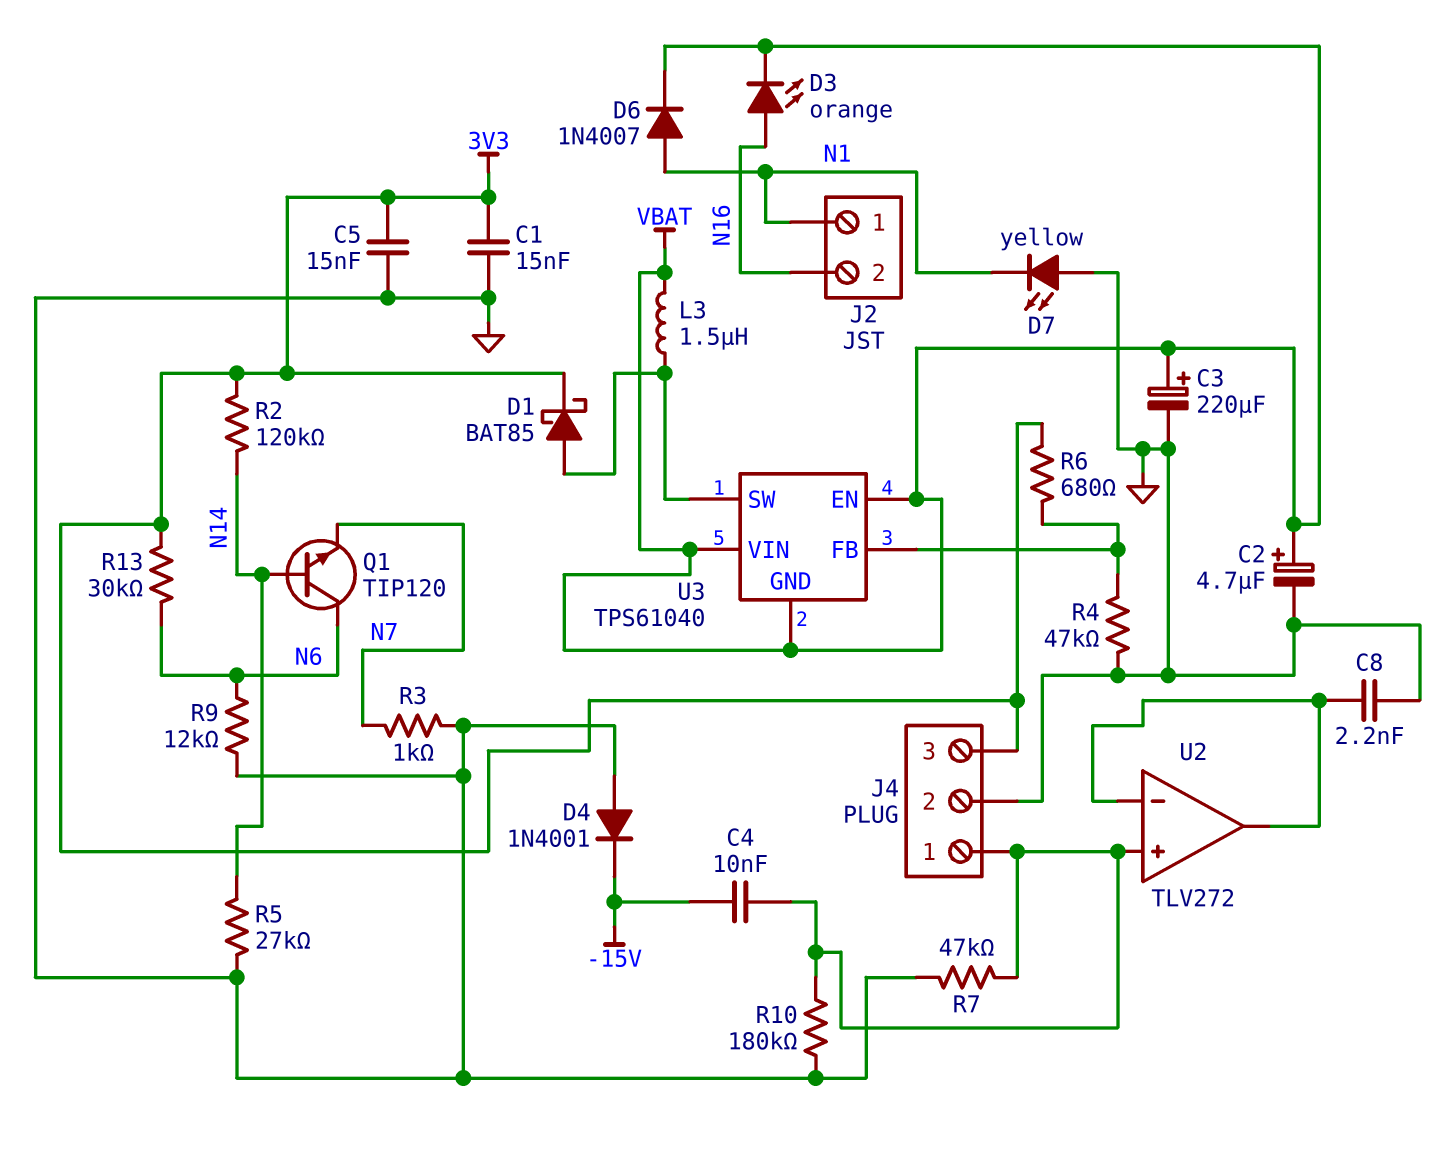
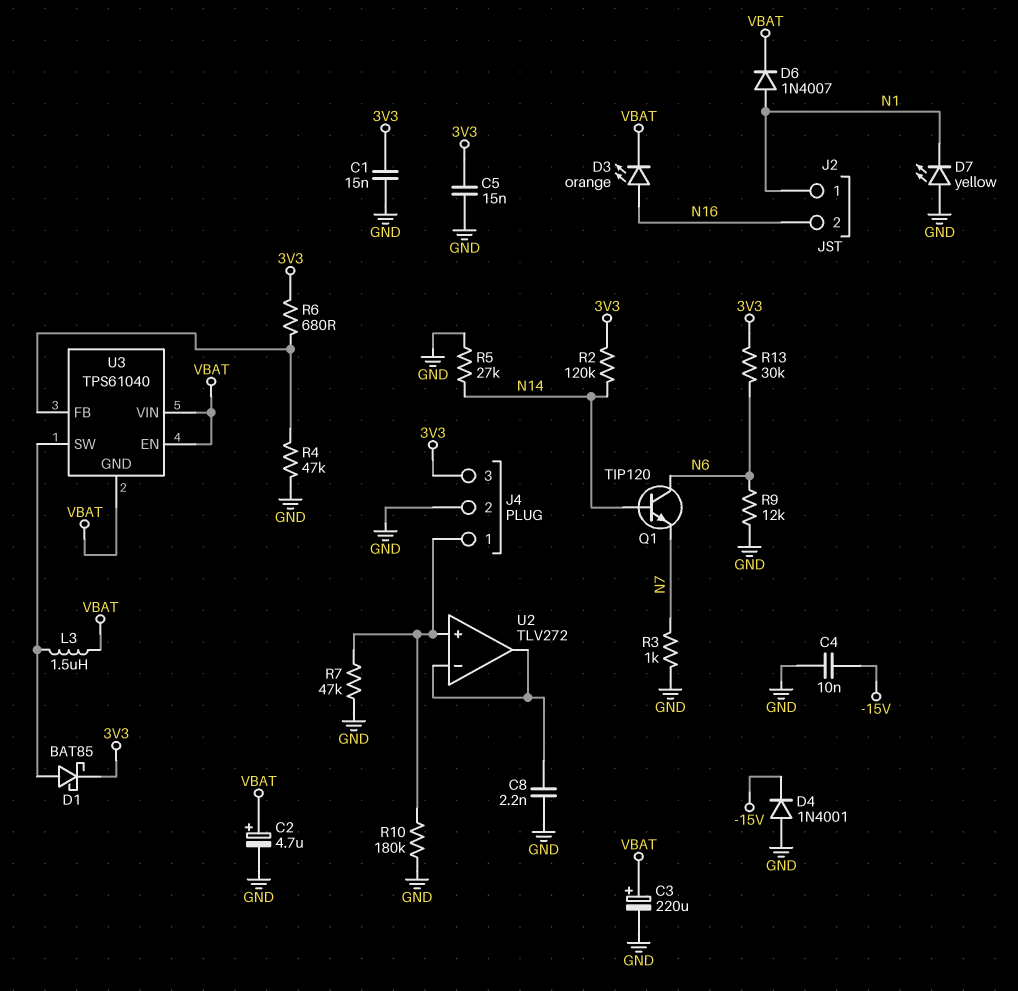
C4: 10nF (-15V, J4/1) -> 10nF (-15V, GND)

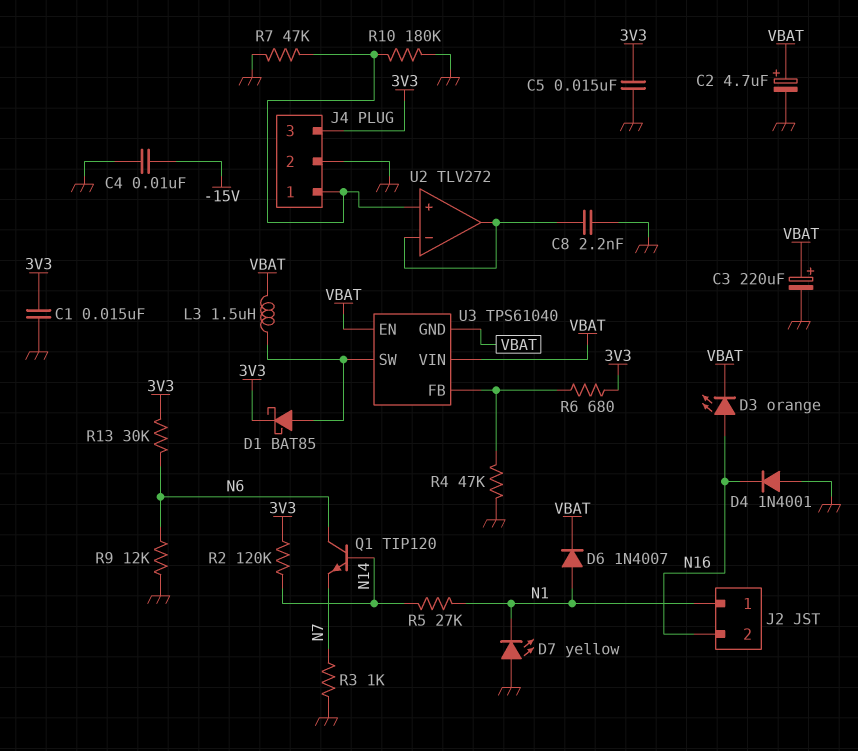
D4: diode 1N4001 (A GND, K -15V) -> diode 1N4001 (A GND, K N16)
R5: 27k (GND, N14) -> 27k (N1, N14)

